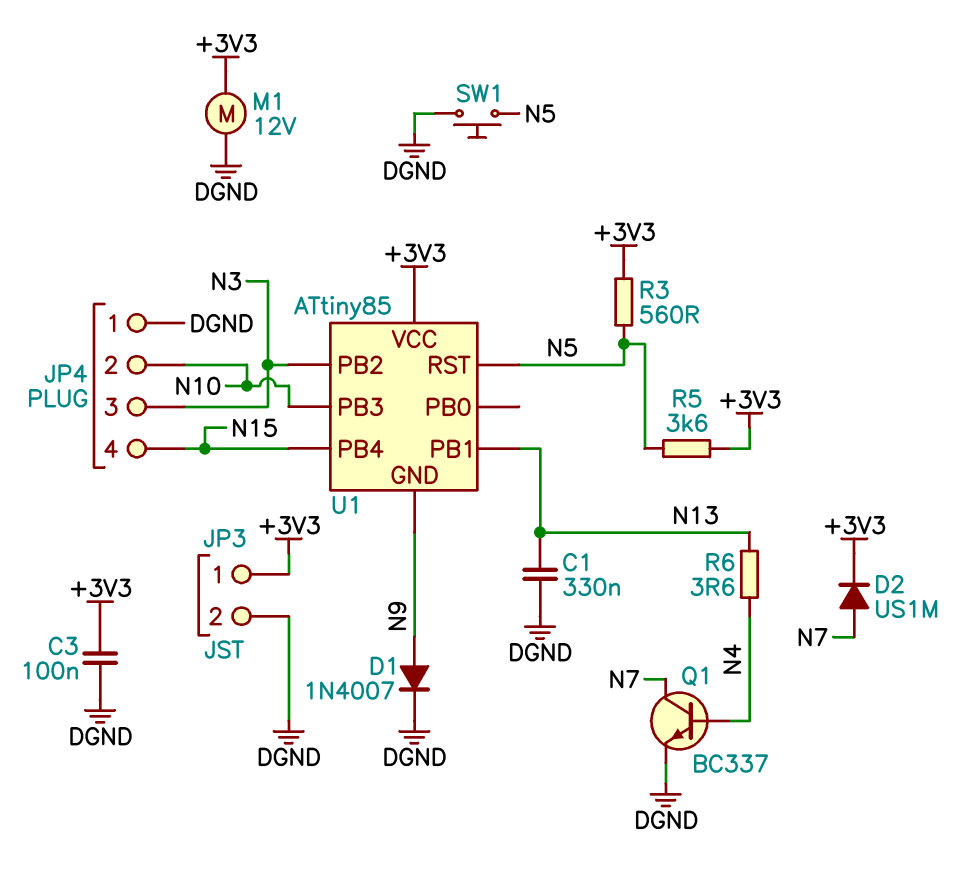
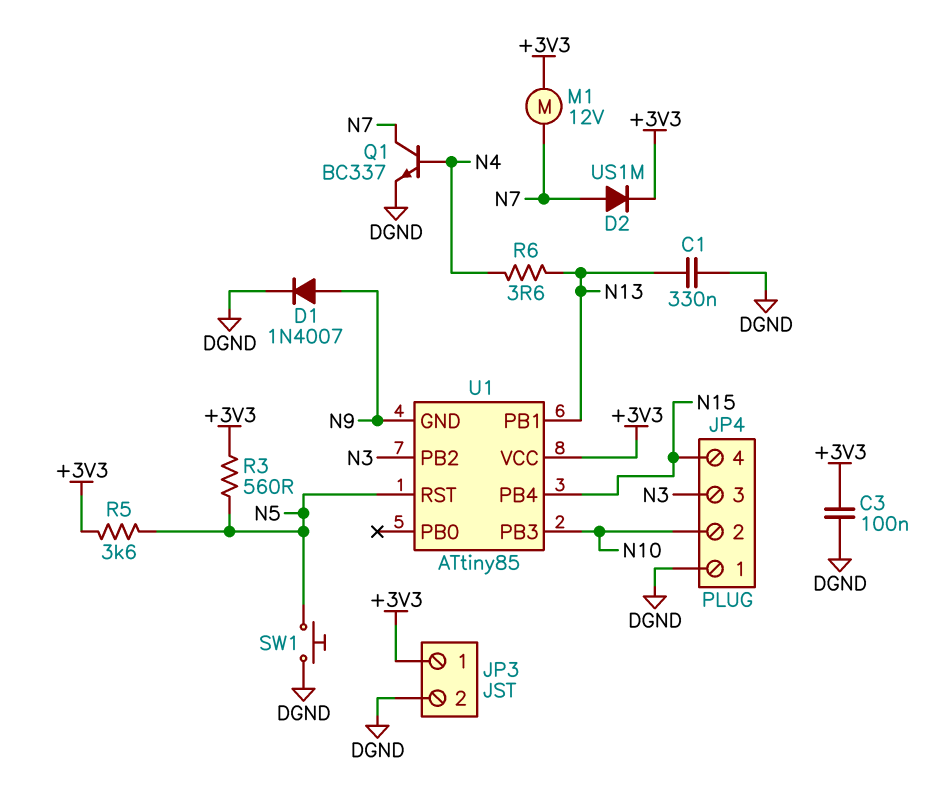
M1: motor 12V (+3V3, DGND) -> motor 12V (+3V3, N7)

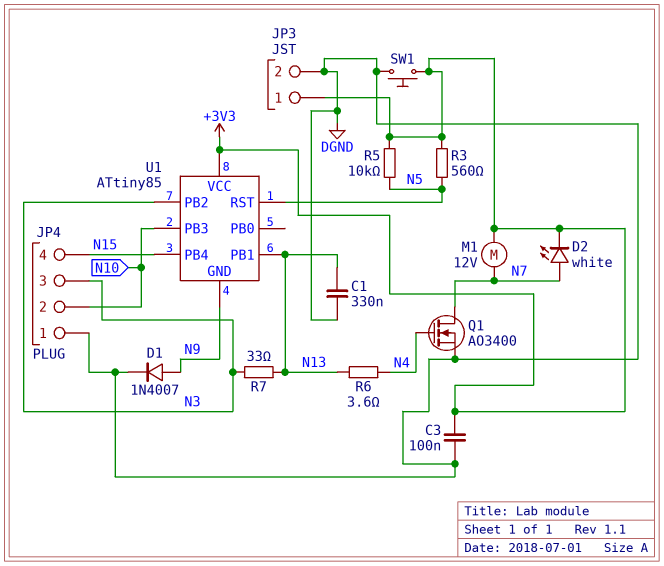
D2: diode US1M (A N7, K +3V3) -> LED white (A N7, K +3V3)
Q1: NPN BC337 (B N4, C N7, E DGND) -> NMOS AO3400 (G N4, D N7, S DGND)
R5: 3.6k (+3V3, N5) -> 10k (+3V3, N5)
R7: none -> 33 (N3, N13)
SW1: button (DGND, N5) -> button (+3V3, DGND)

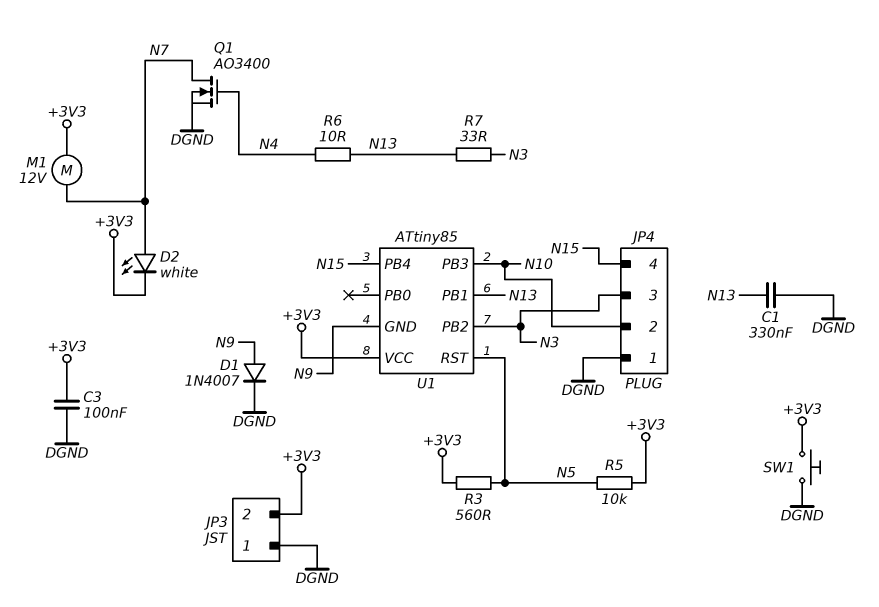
JP3 pin 1: +3V3 -> DGND
JP3 pin 2: DGND -> +3V3
R6: 3.6 (N4, N13) -> 10 (N4, N13)

